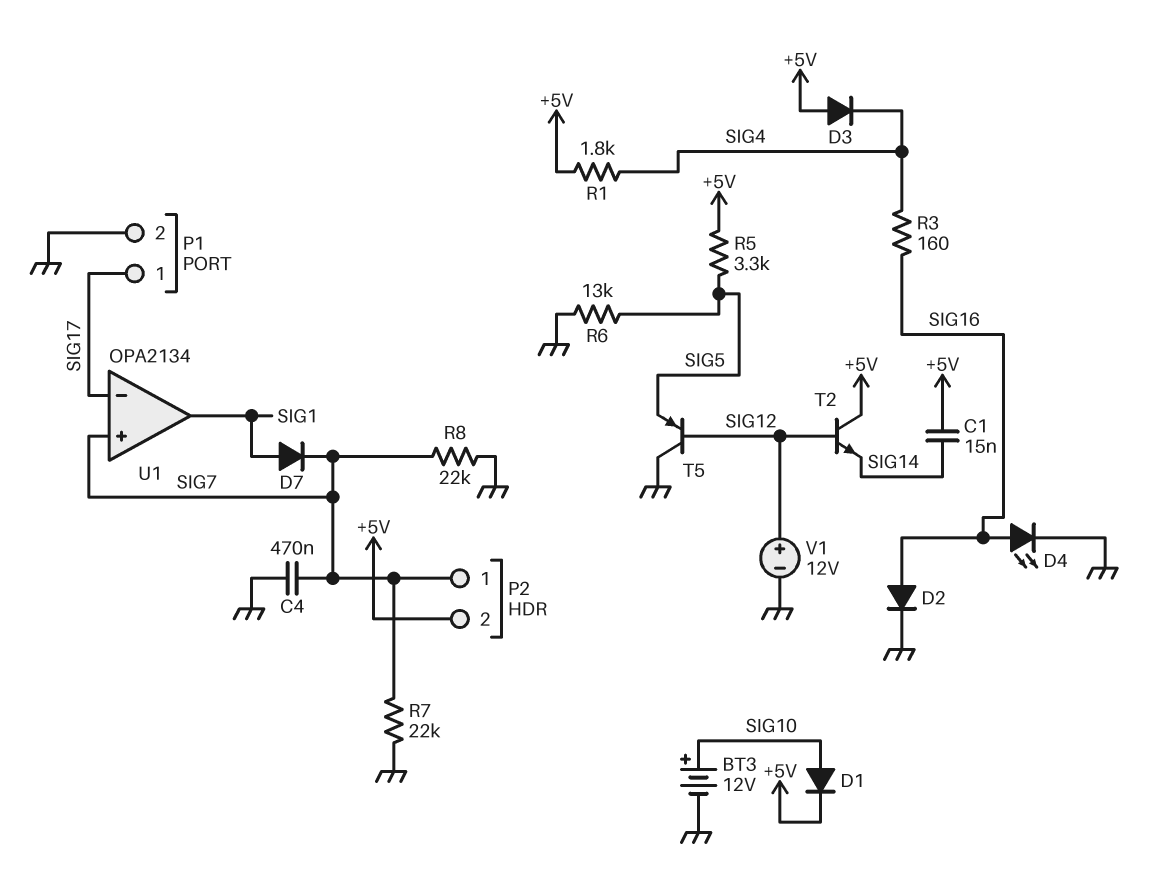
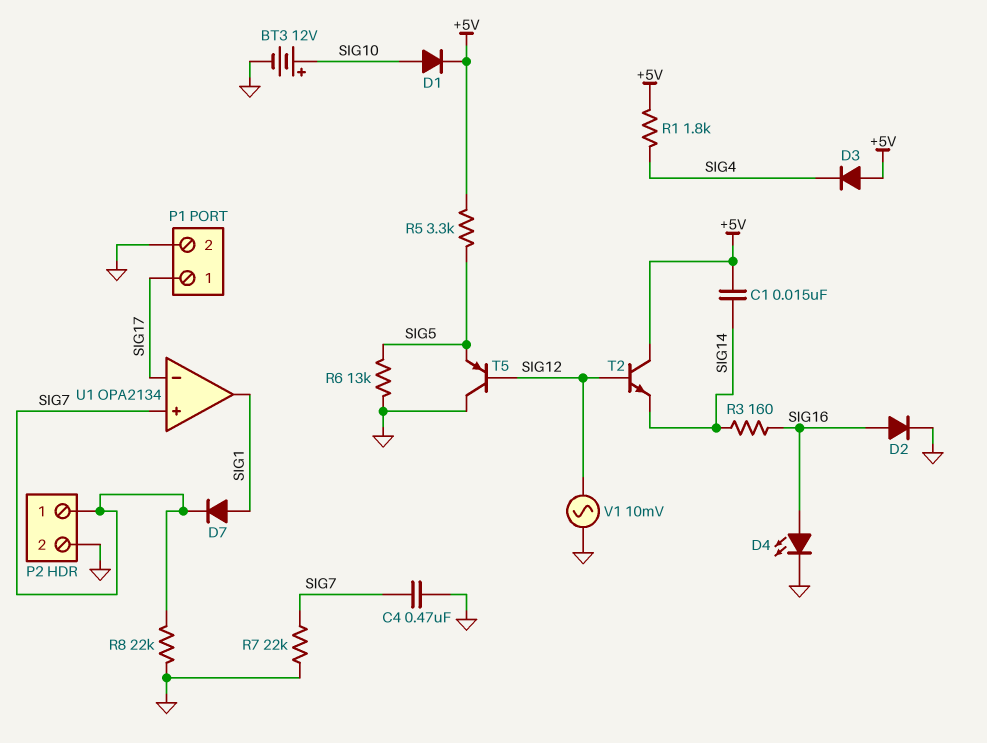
P2 pin 2: +5V -> GND
R3: 160 (SIG4, SIG16) -> 160 (SIG14, SIG16)
V1: 12V (plus SIG12, minus GND) -> AC 10mV (GND, SIG12)

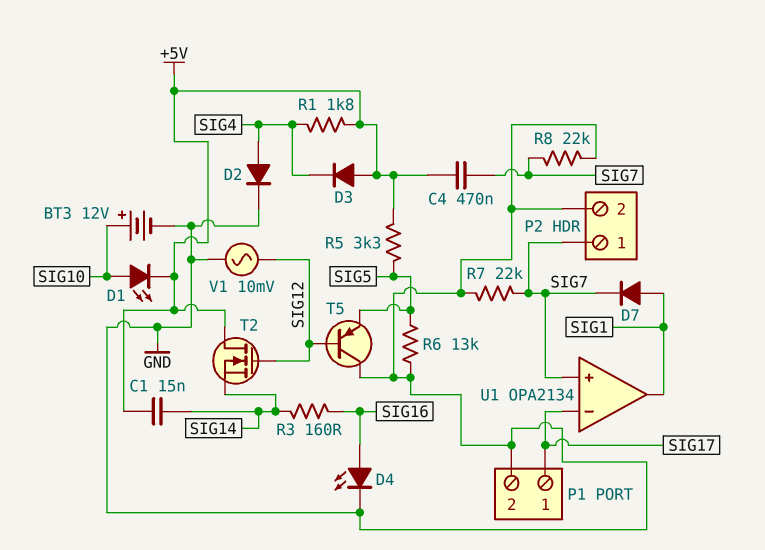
C4: 470nF (GND, SIG7) -> 470nF (+5V, SIG7)
D1: diode (A SIG10, K +5V) -> LED (A SIG10, K +5V)
D2: diode (A SIG16, K GND) -> diode (A SIG4, K GND)
T2: NPN (B SIG12, C +5V, E SIG14) -> NMOS (G SIG12, D +5V, S SIG14)

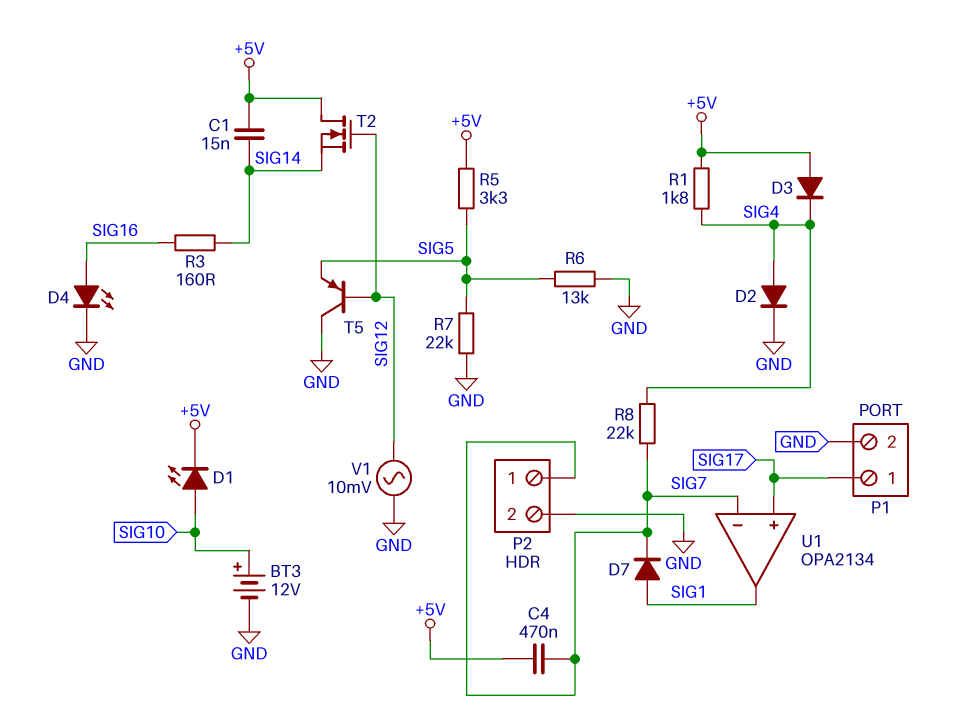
R7: 22k (GND, SIG7) -> 22k (GND, SIG5)
R8: 22k (GND, SIG7) -> 22k (SIG4, SIG7)
U1 pin in+: SIG7 -> SIG17
U1 pin in-: SIG17 -> SIG7

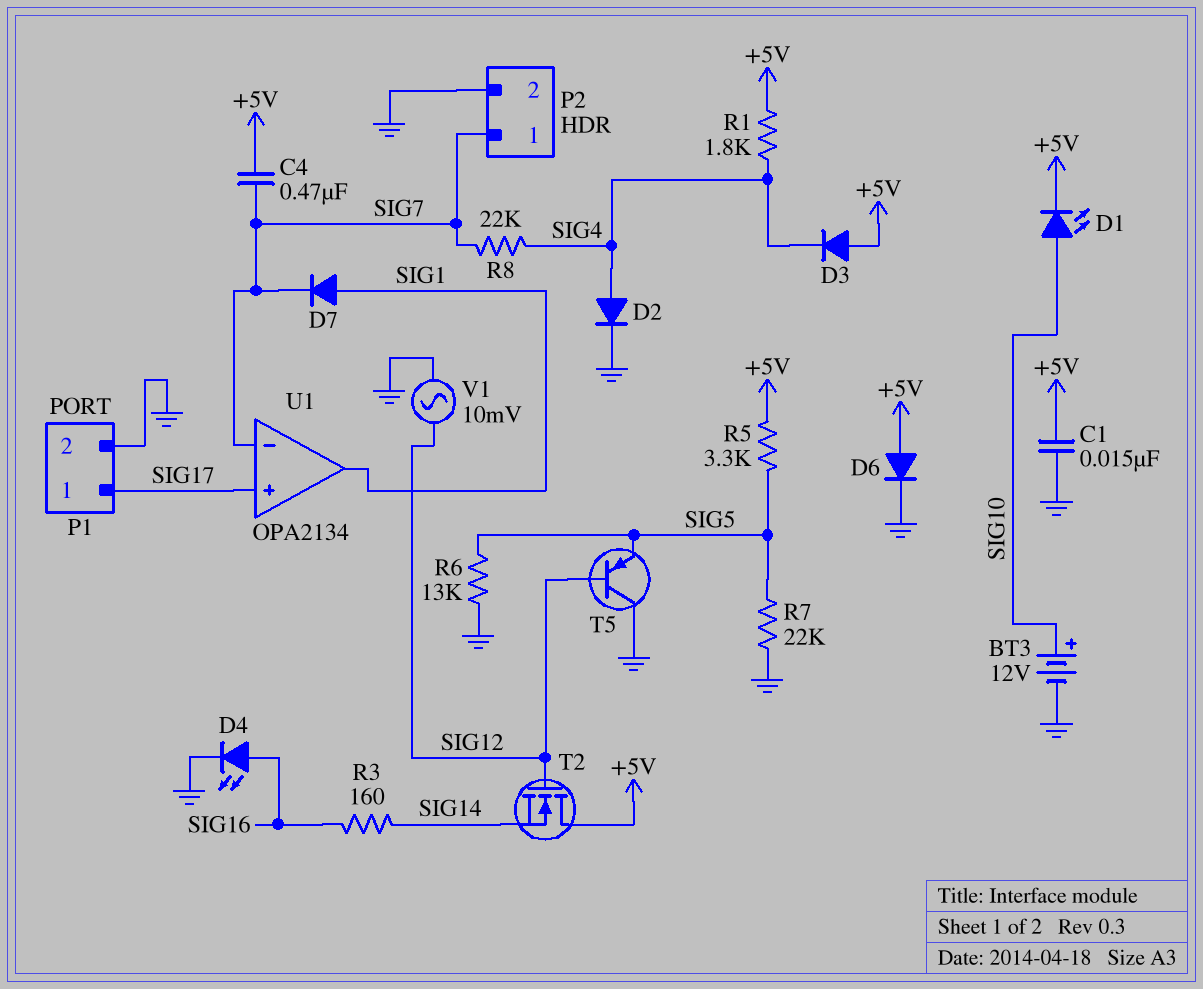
C1: 15nF (+5V, SIG14) -> 15nF (+5V, GND)
D6: none -> diode (A +5V, K GND)

